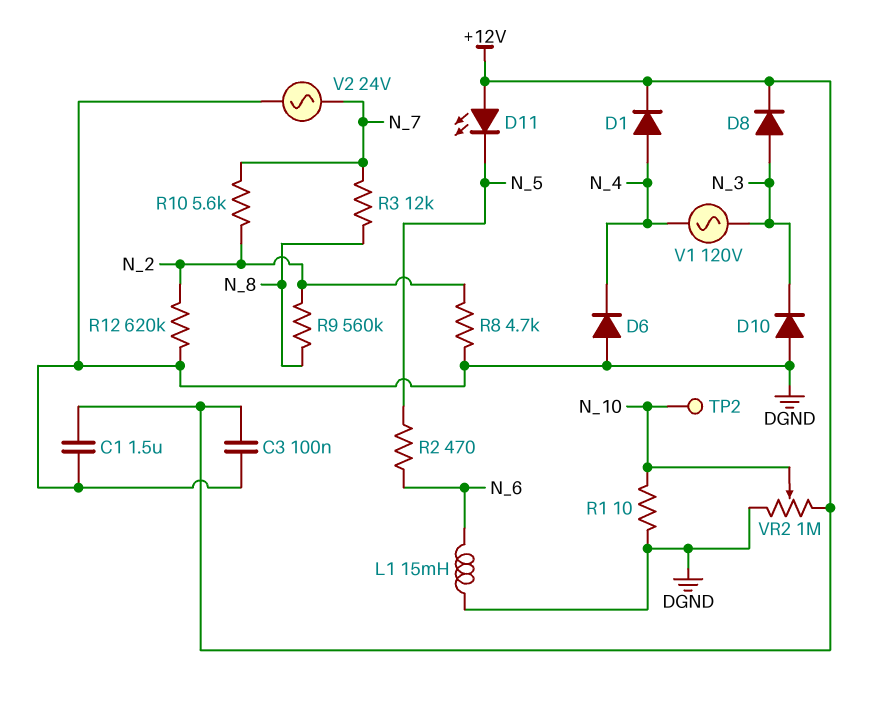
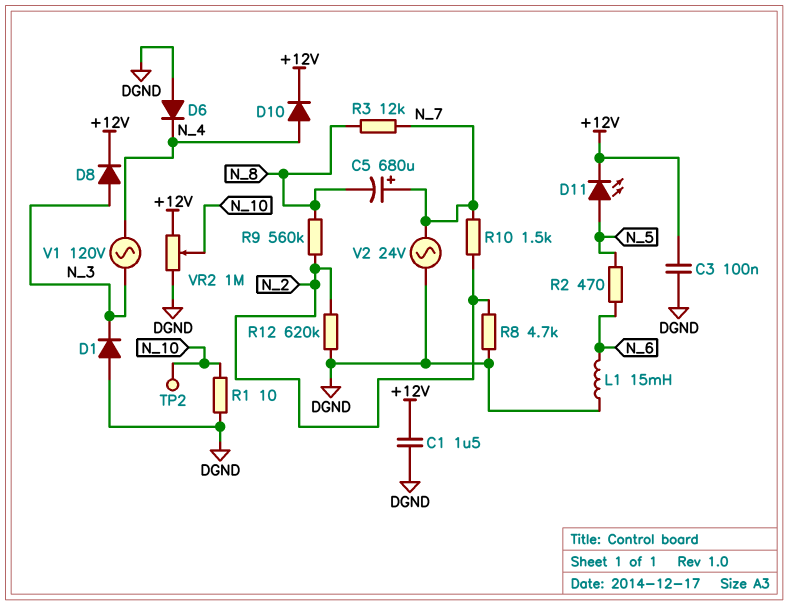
C5: none -> 680uF (plus N_7, minus N_8)
D1: diode (A N_4, K +12V) -> diode (A DGND, K N_3)
D10: diode (A DGND, K N_3) -> diode (A N_4, K +12V)
D11: LED (A +12V, K N_5) -> LED (A N_5, K +12V)
R10: 5.6k (N_2, N_7) -> 1.5k (N_2, N_7)

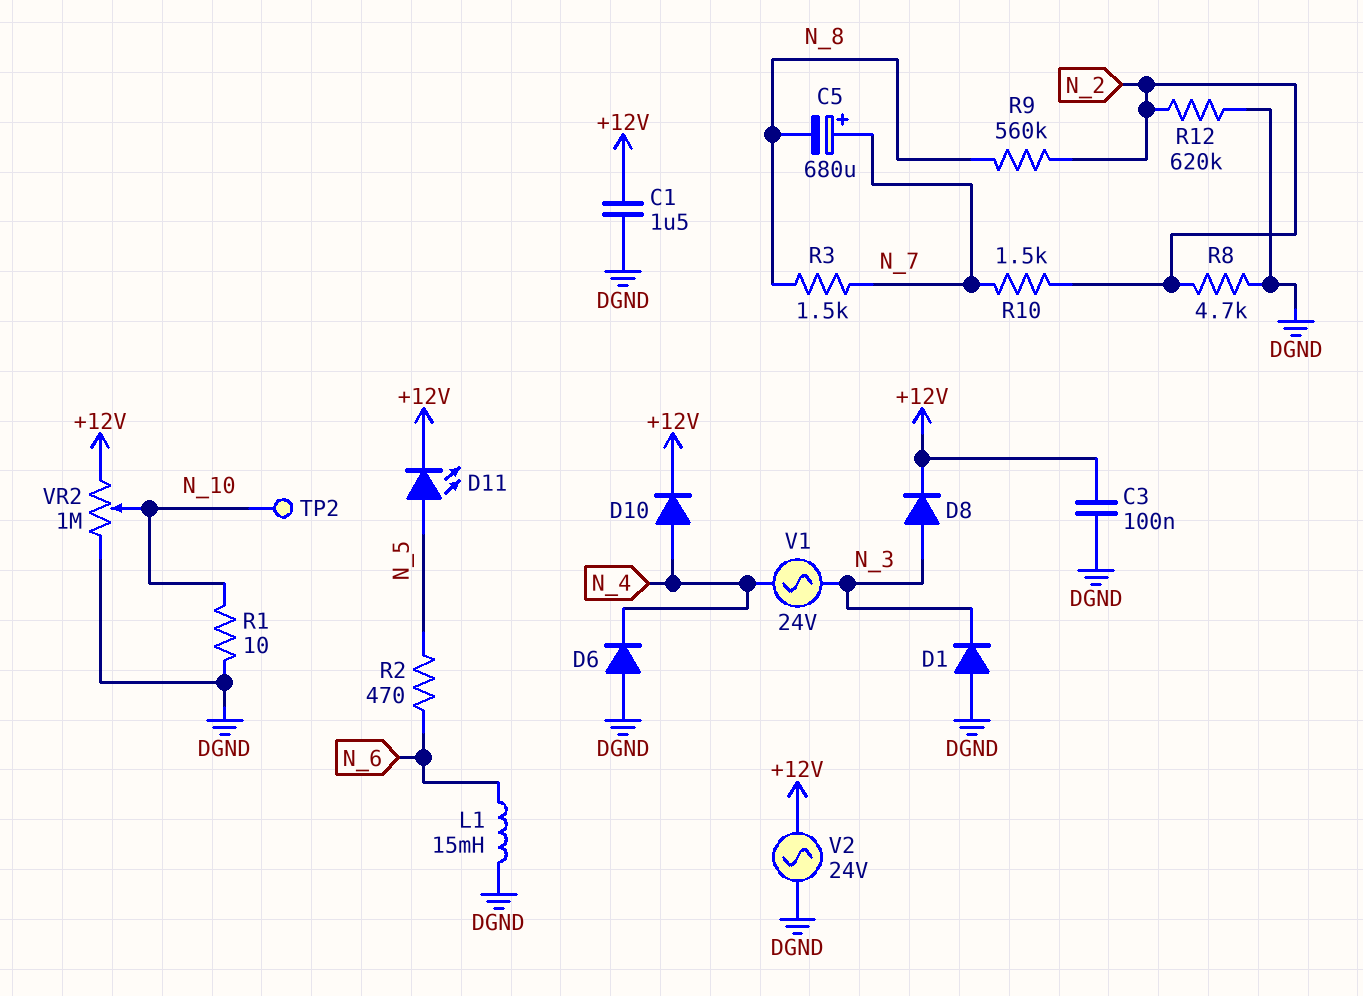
R3: 12k (N_7, N_8) -> 1.5k (N_7, N_8)
V1: AC 120V (N_3, N_4) -> AC 24V (N_3, N_4)
V2: AC 24V (DGND, N_7) -> AC 24V (+12V, DGND)

